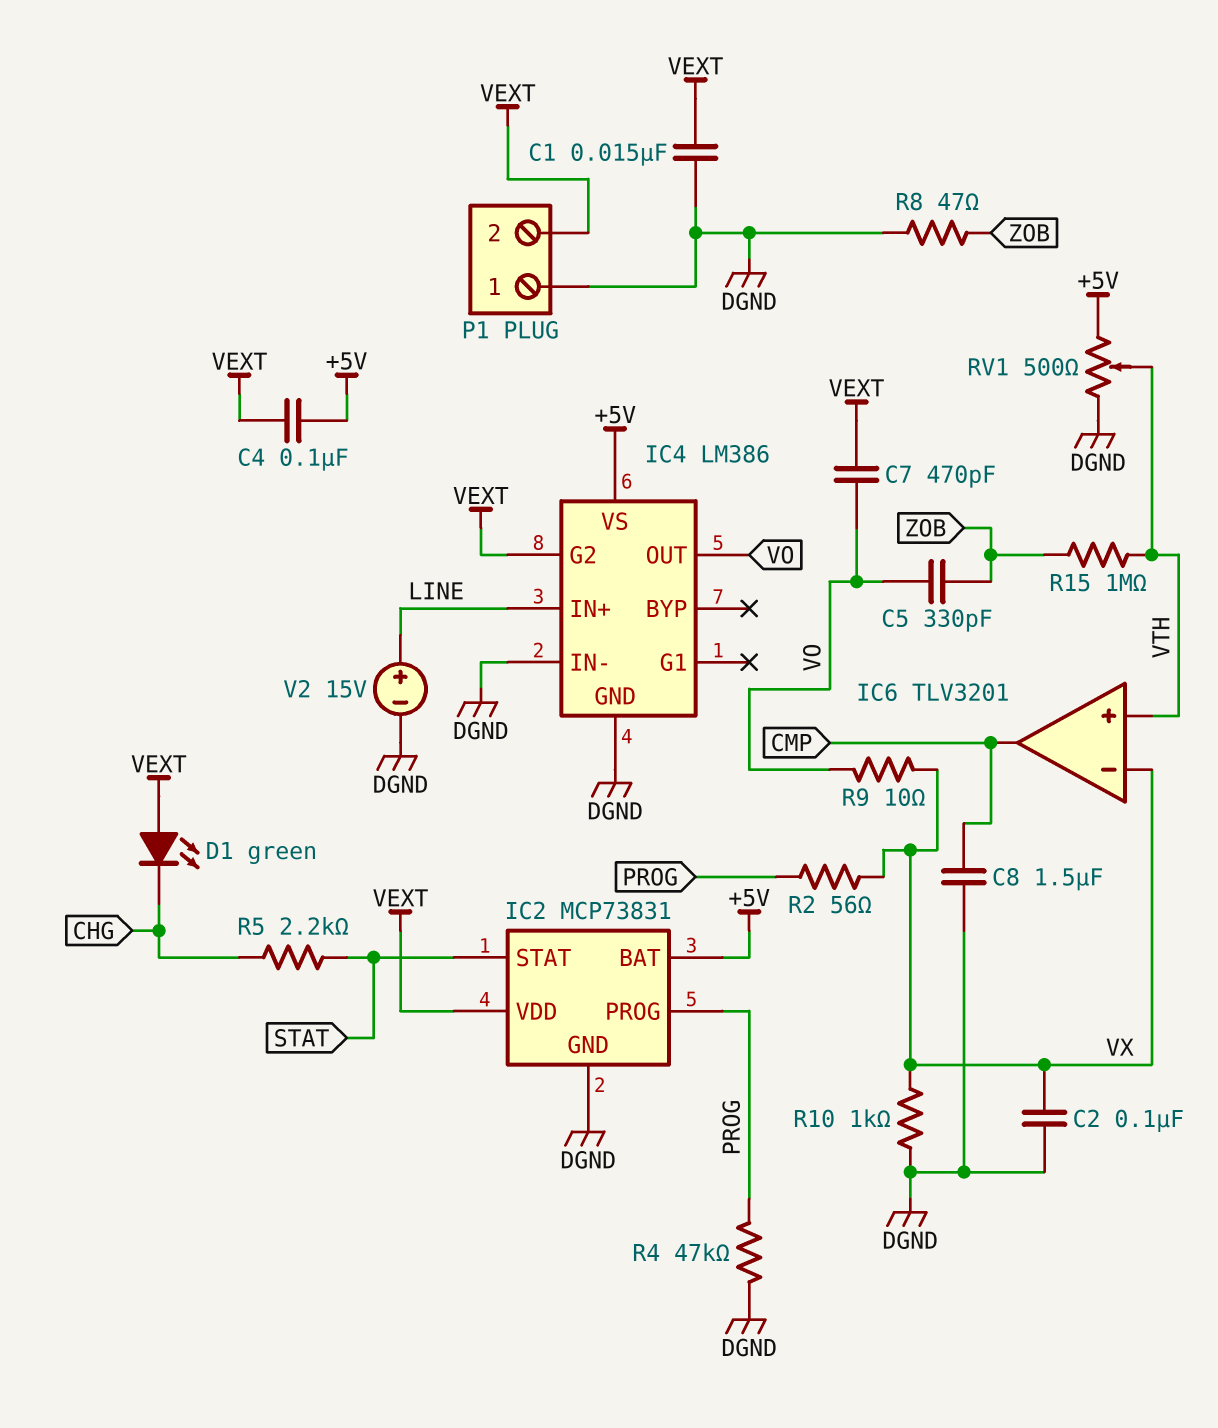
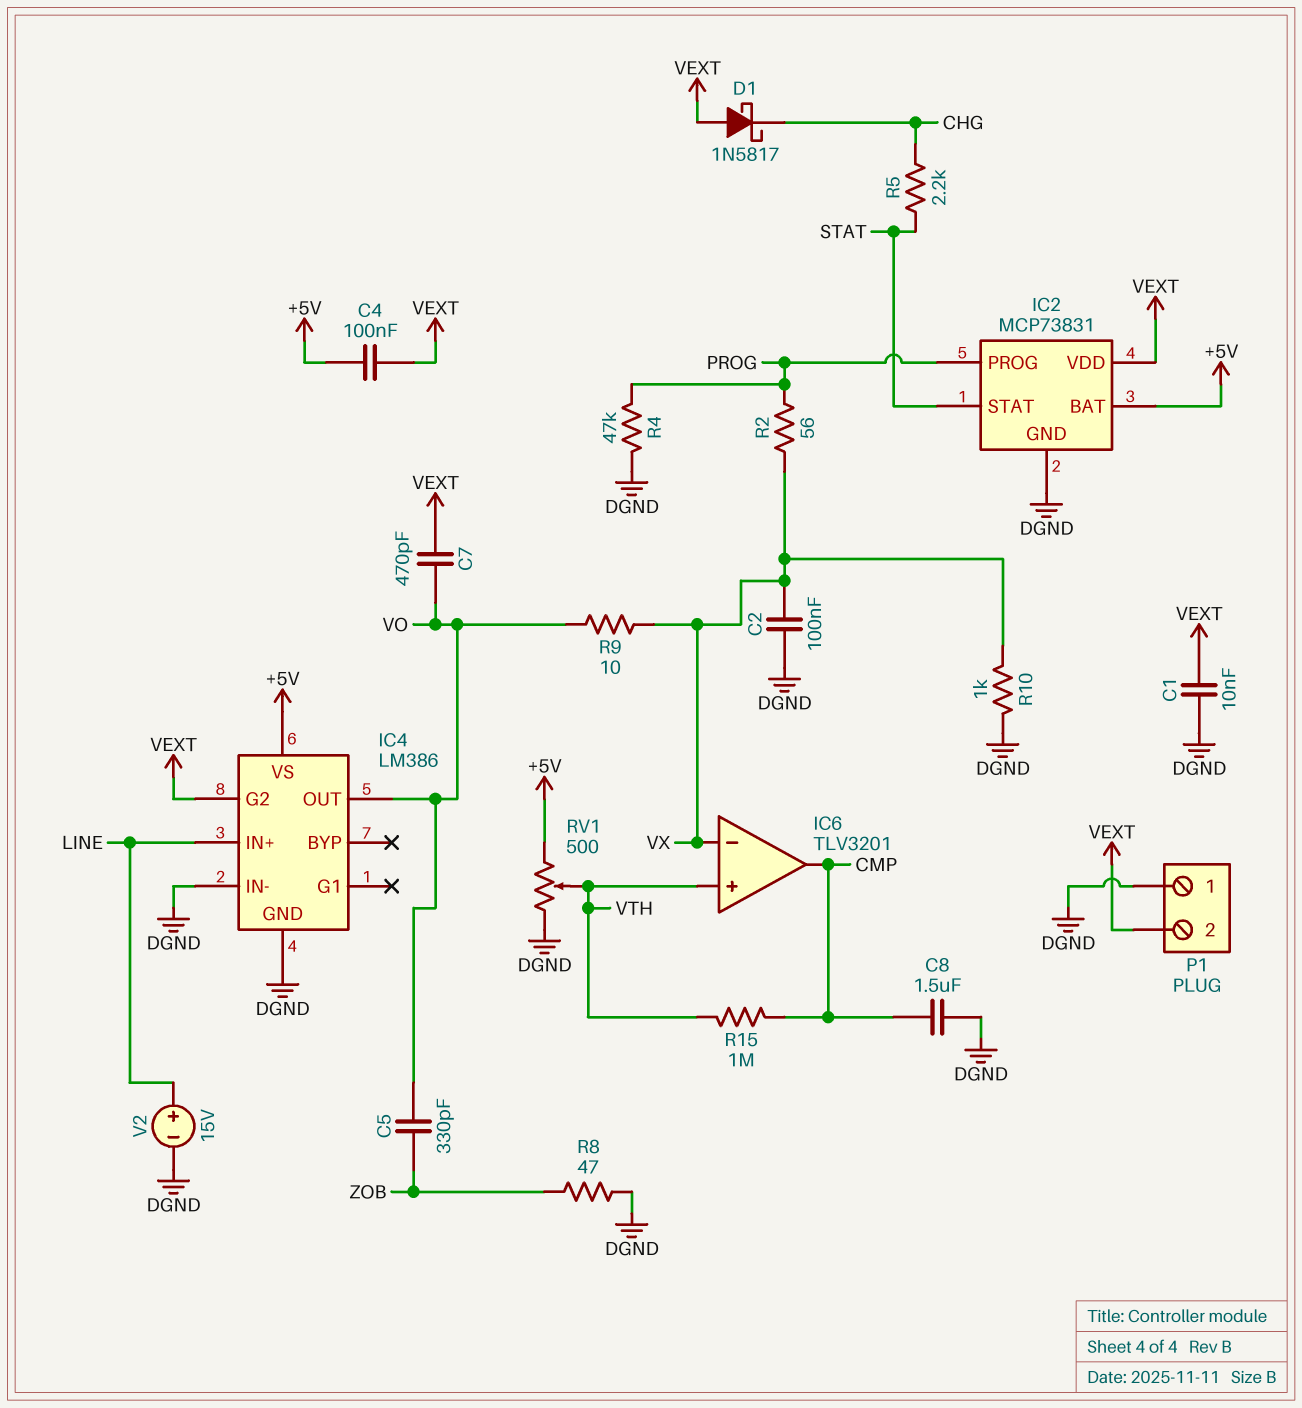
C1: 15nF (DGND, VEXT) -> 10nF (DGND, VEXT)
D1: LED green (A VEXT, K CHG) -> schottky 1N5817 (A VEXT, K CHG)
R15: 1M (VTH, ZOB) -> 1M (CMP, VTH)

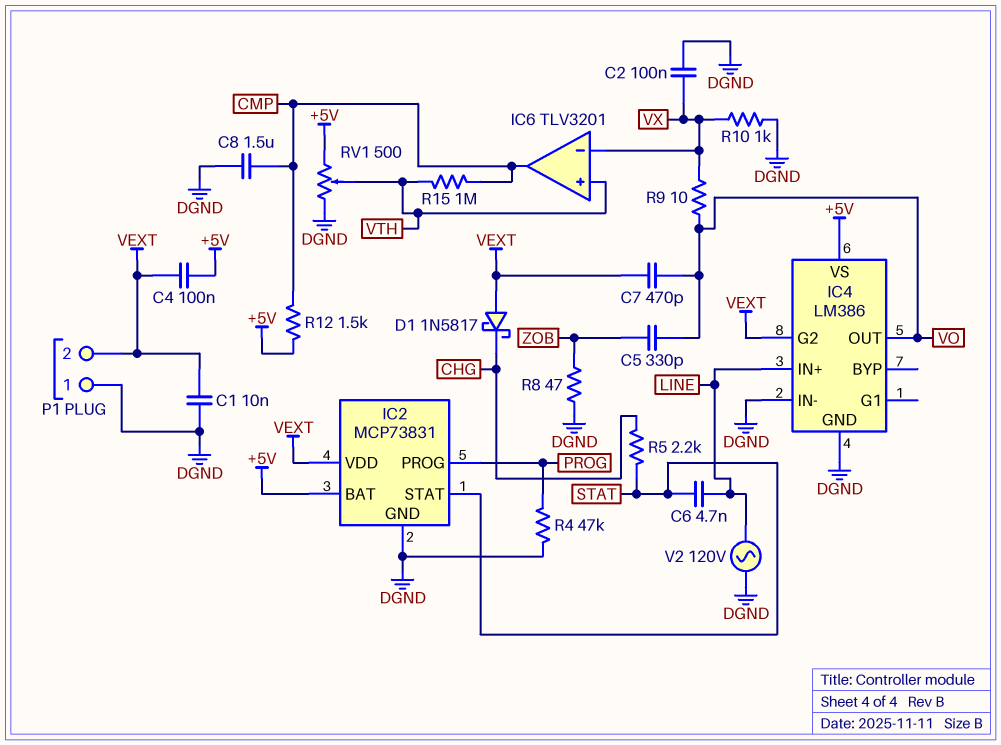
C6: none -> 4.7nF (LINE, STAT)
R2: 56 (PROG, VX) -> none
R12: none -> 1.5k (+5V, CMP)
V2: 15V (plus LINE, minus DGND) -> AC 120V (DGND, LINE)

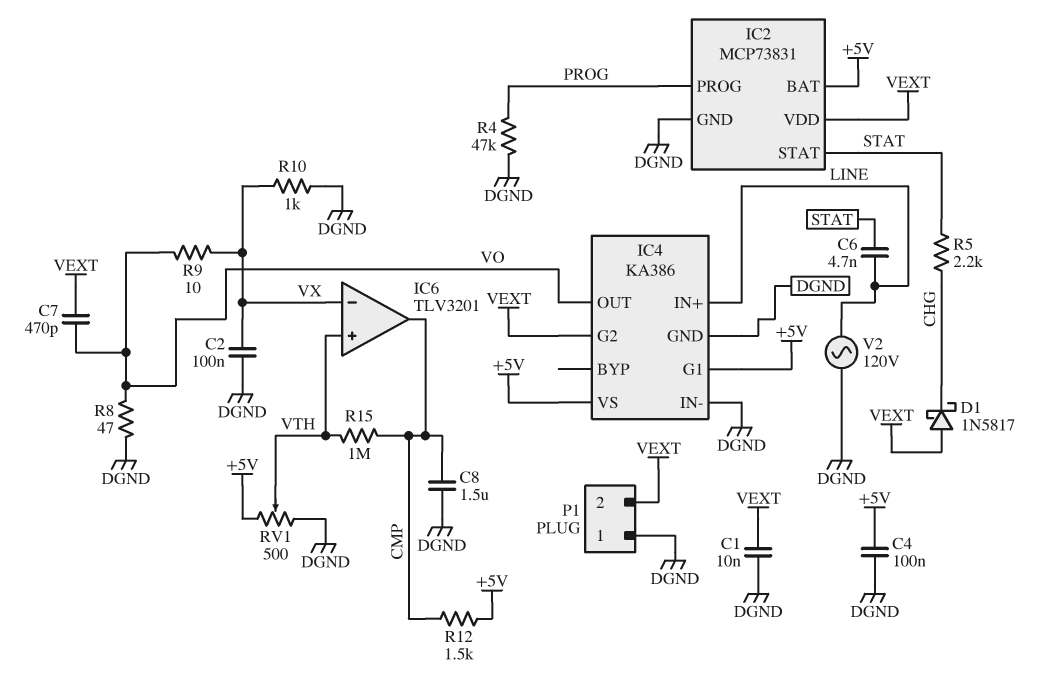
C4: 100nF (+5V, VEXT) -> 100nF (+5V, DGND)
C5: 330pF (VO, ZOB) -> none
IC4: LM386 -> KA386
IC4 pin G1: none -> +5V
R8: 47 (DGND, ZOB) -> 47 (DGND, VO)

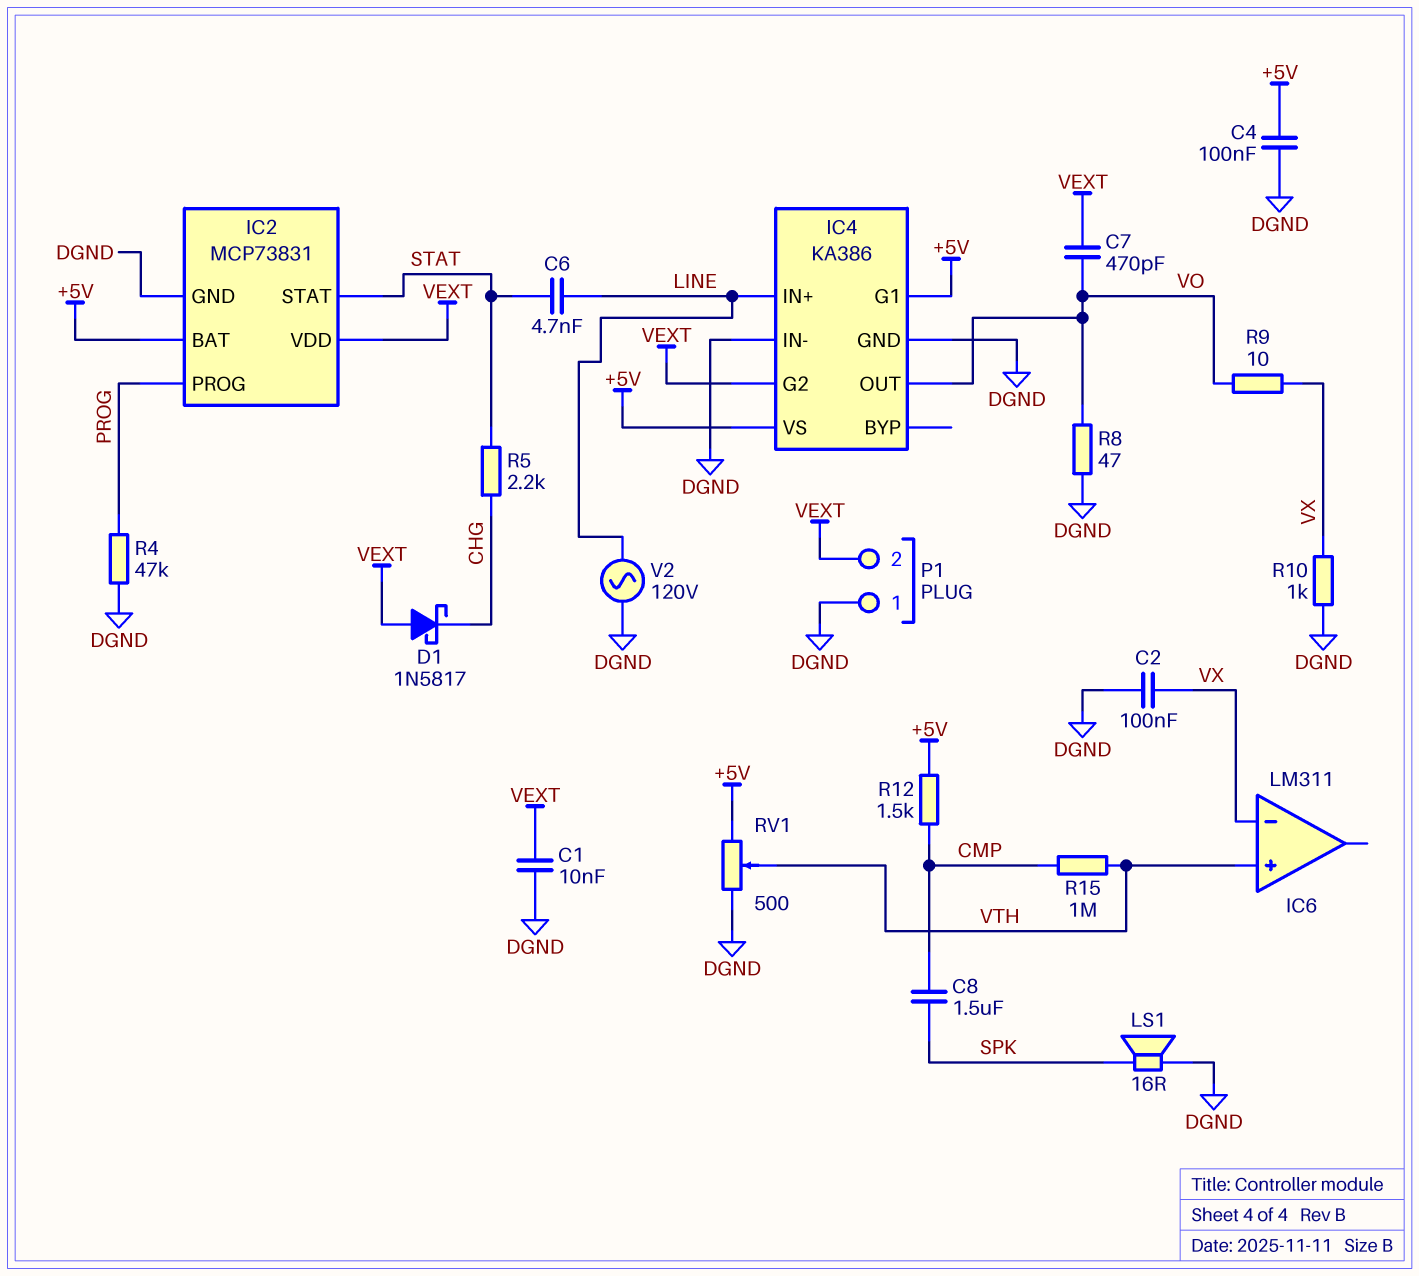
C8: 1.5uF (CMP, DGND) -> 1.5uF (CMP, SPK)
IC6: TLV3201 -> LM311
IC6 pin out: CMP -> none
LS1: none -> speaker 16R (DGND, SPK)

